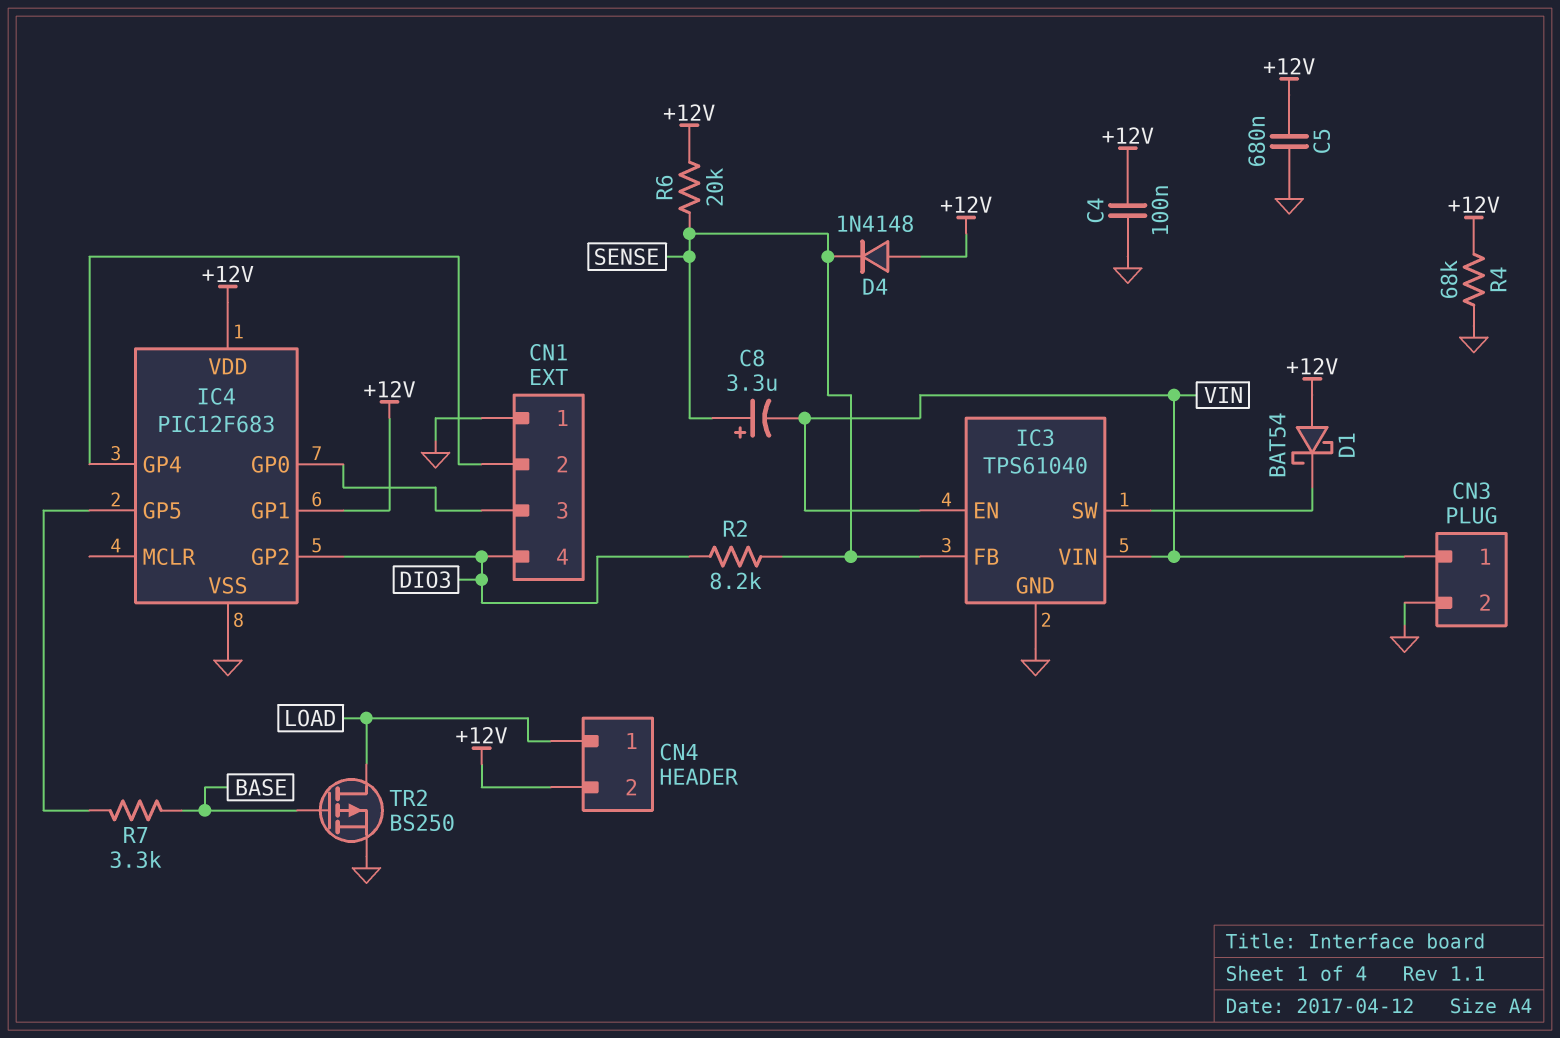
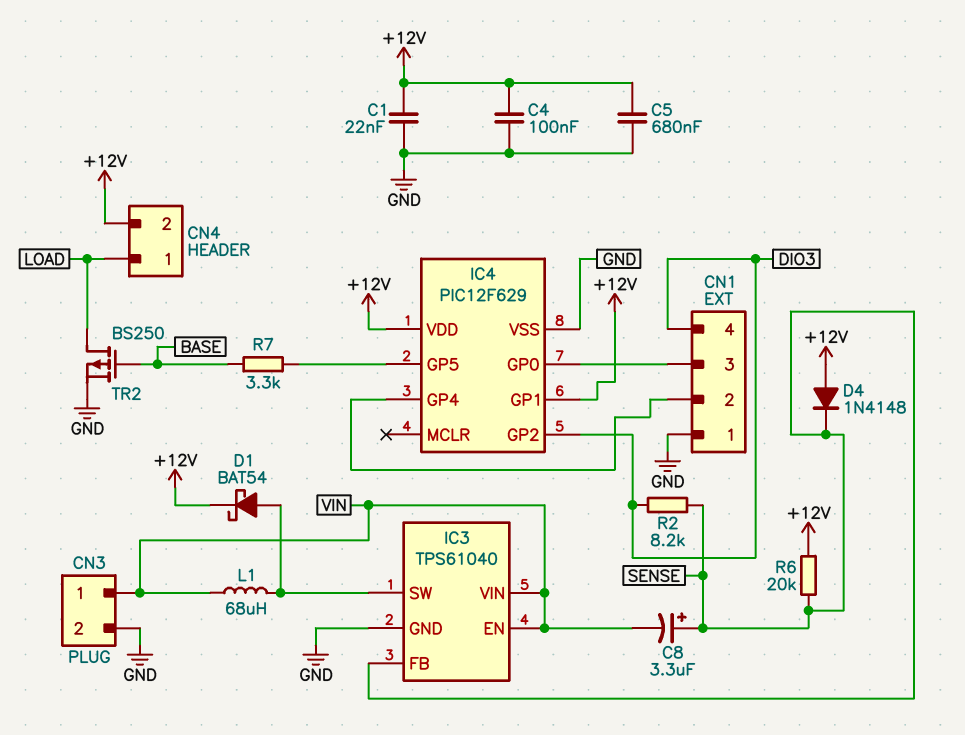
C1: none -> 22nF (+12V, GND)
D1: schottky BAT54 (A +12V, K IC3/SW) -> schottky BAT54 (A IC3/SW, K +12V)
IC4: PIC12F683 -> PIC12F629
L1: none -> 68uH (IC3/SW, VIN)
R4: 68k (+12V, GND) -> none

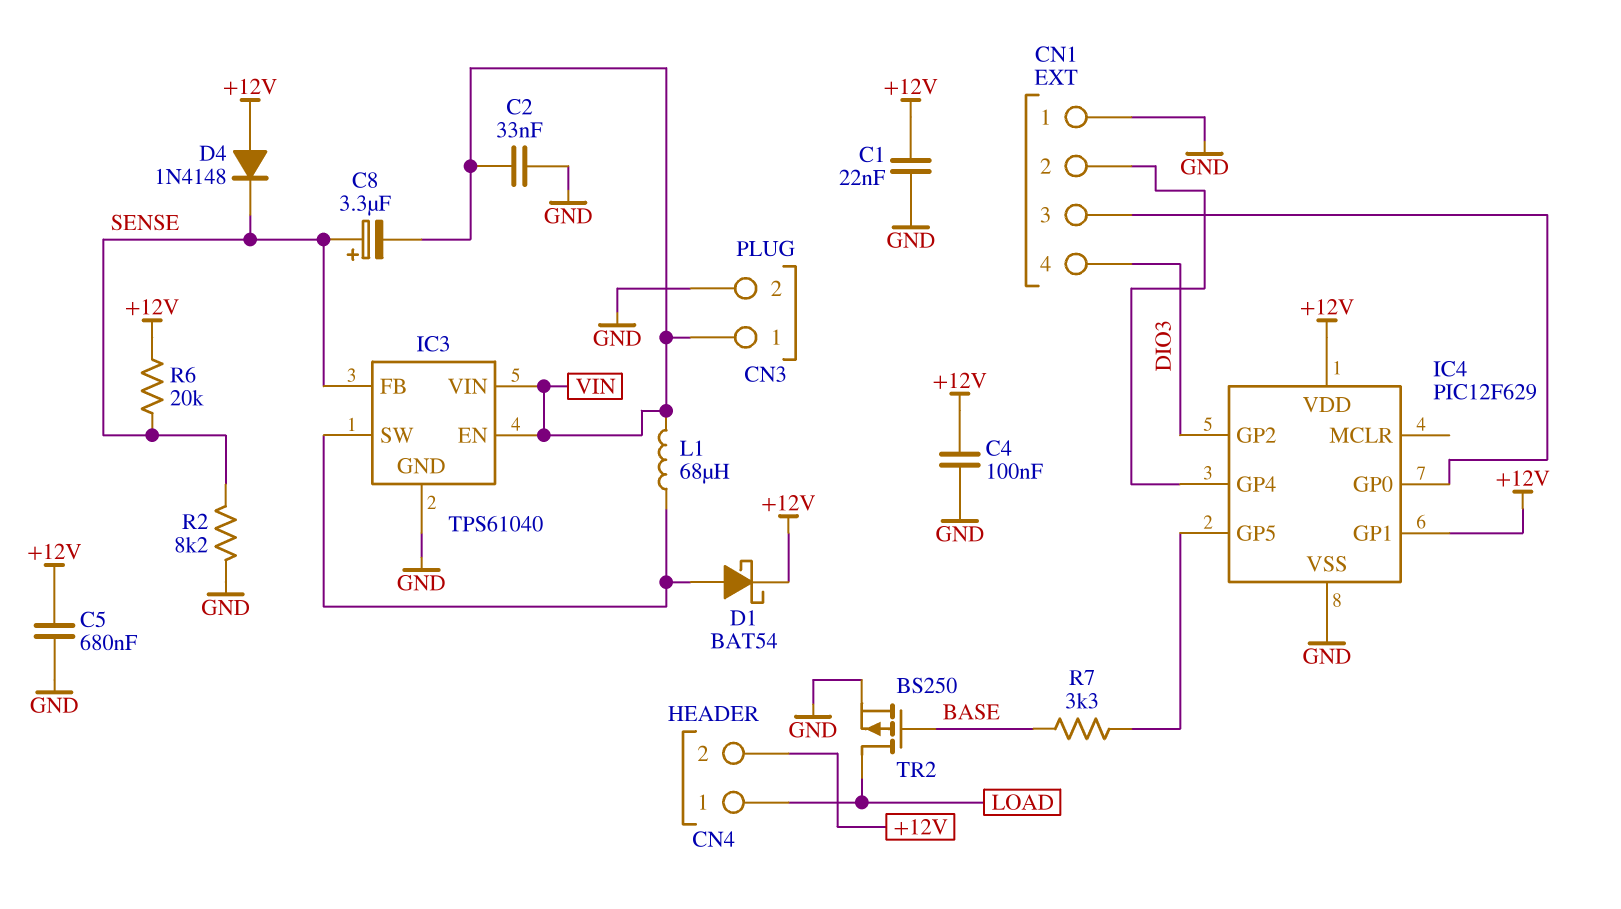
C2: none -> 33nF (GND, VIN)
R2: 8.2k (DIO3, SENSE) -> 8.2k (GND, SENSE)

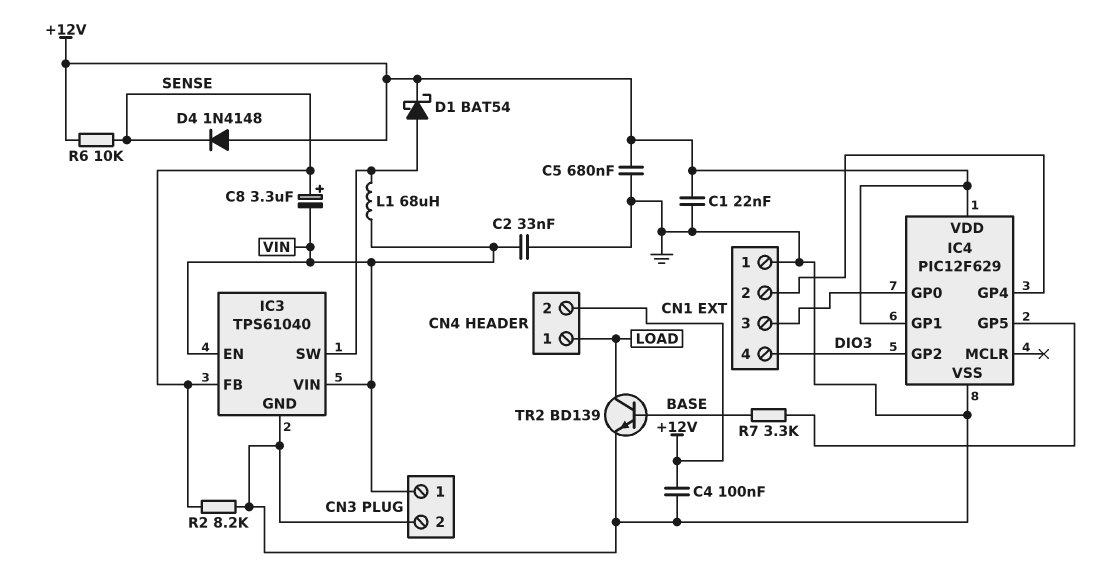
R6: 20k (+12V, SENSE) -> 10k (+12V, SENSE)
TR2: PMOS BS250 (G BASE, D LOAD, S GND) -> NPN BD139 (B BASE, C LOAD, E GND)

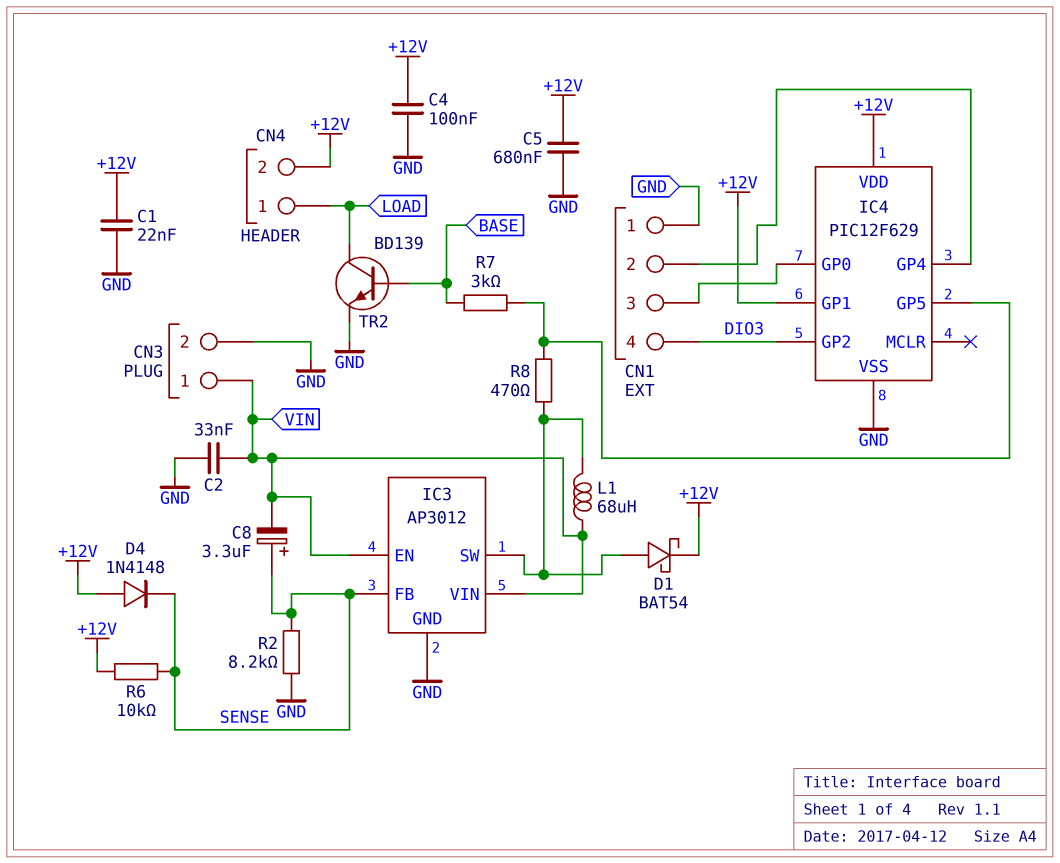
IC3: TPS61040 -> AP3012
R7: 3.3k (BASE, IC4/GP5) -> 3k (BASE, IC4/GP5)
R8: none -> 470 (IC3/SW, IC4/GP5)

